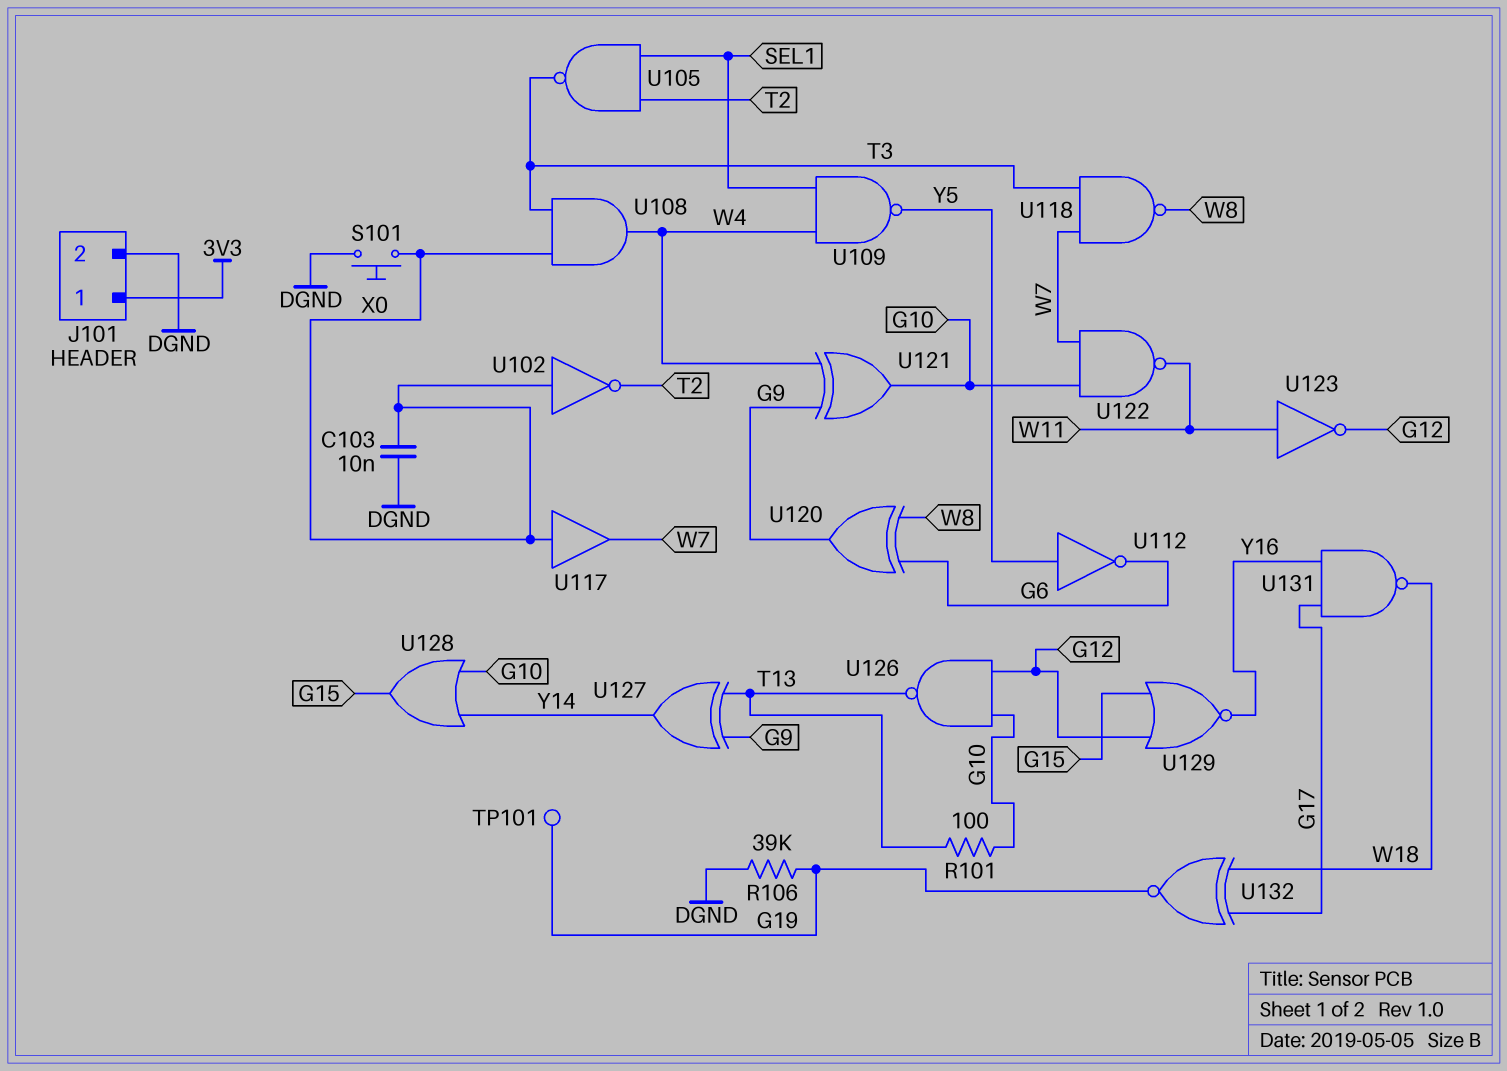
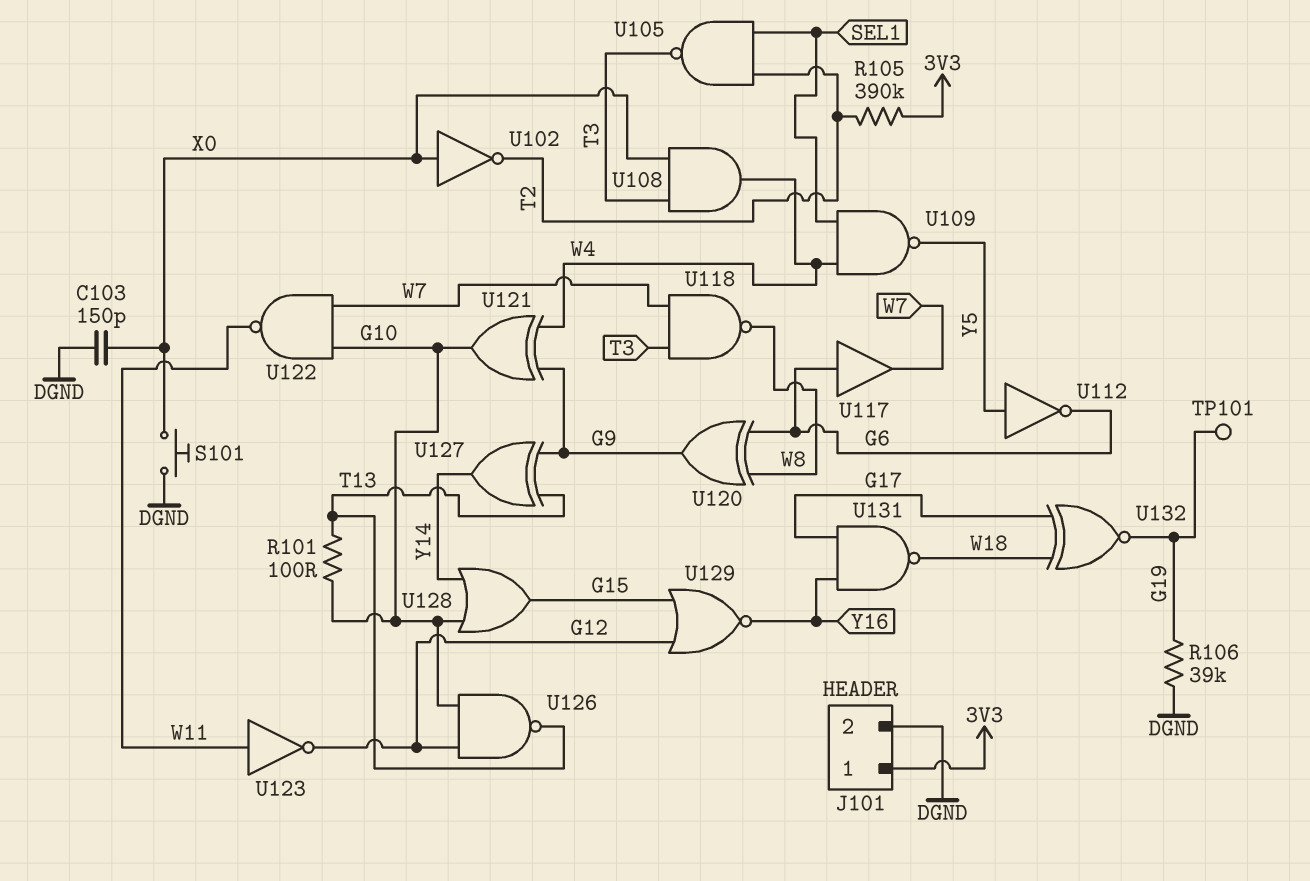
C103: 10nF (DGND, X0) -> 150pF (DGND, X0)
R105: none -> 390k (3V3, T2)
U117: buffer (in X0, out W7) -> buffer (in G6, out W7)

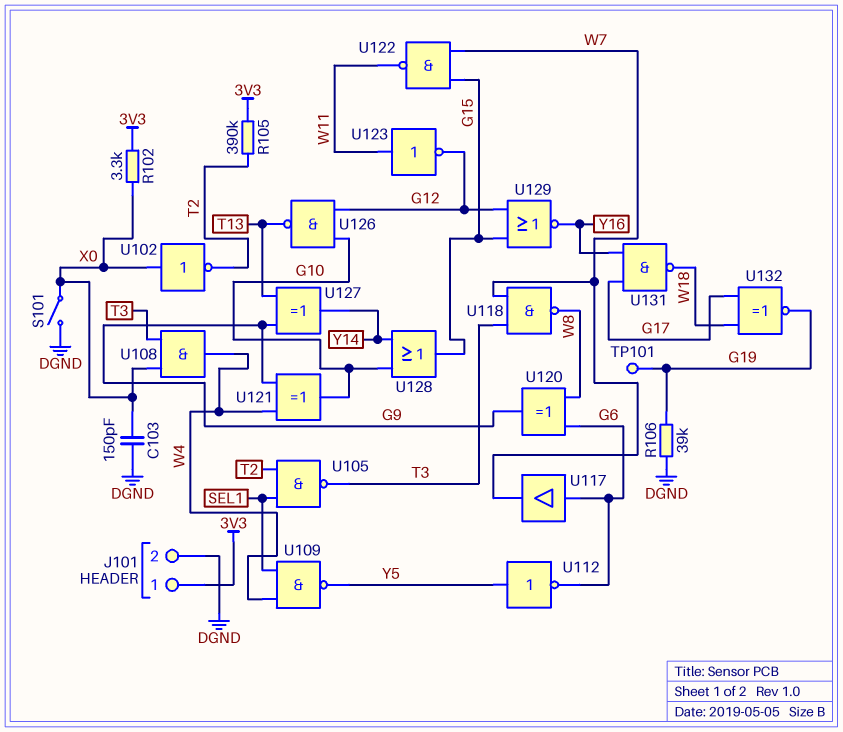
R101: 100 (G10, T13) -> none
R102: none -> 3.3k (3V3, X0)
S101: button (DGND, X0) -> switch (DGND, X0)
U122: NAND (in G10, in W7, out W11) -> NAND (in G15, in W7, out W11)

